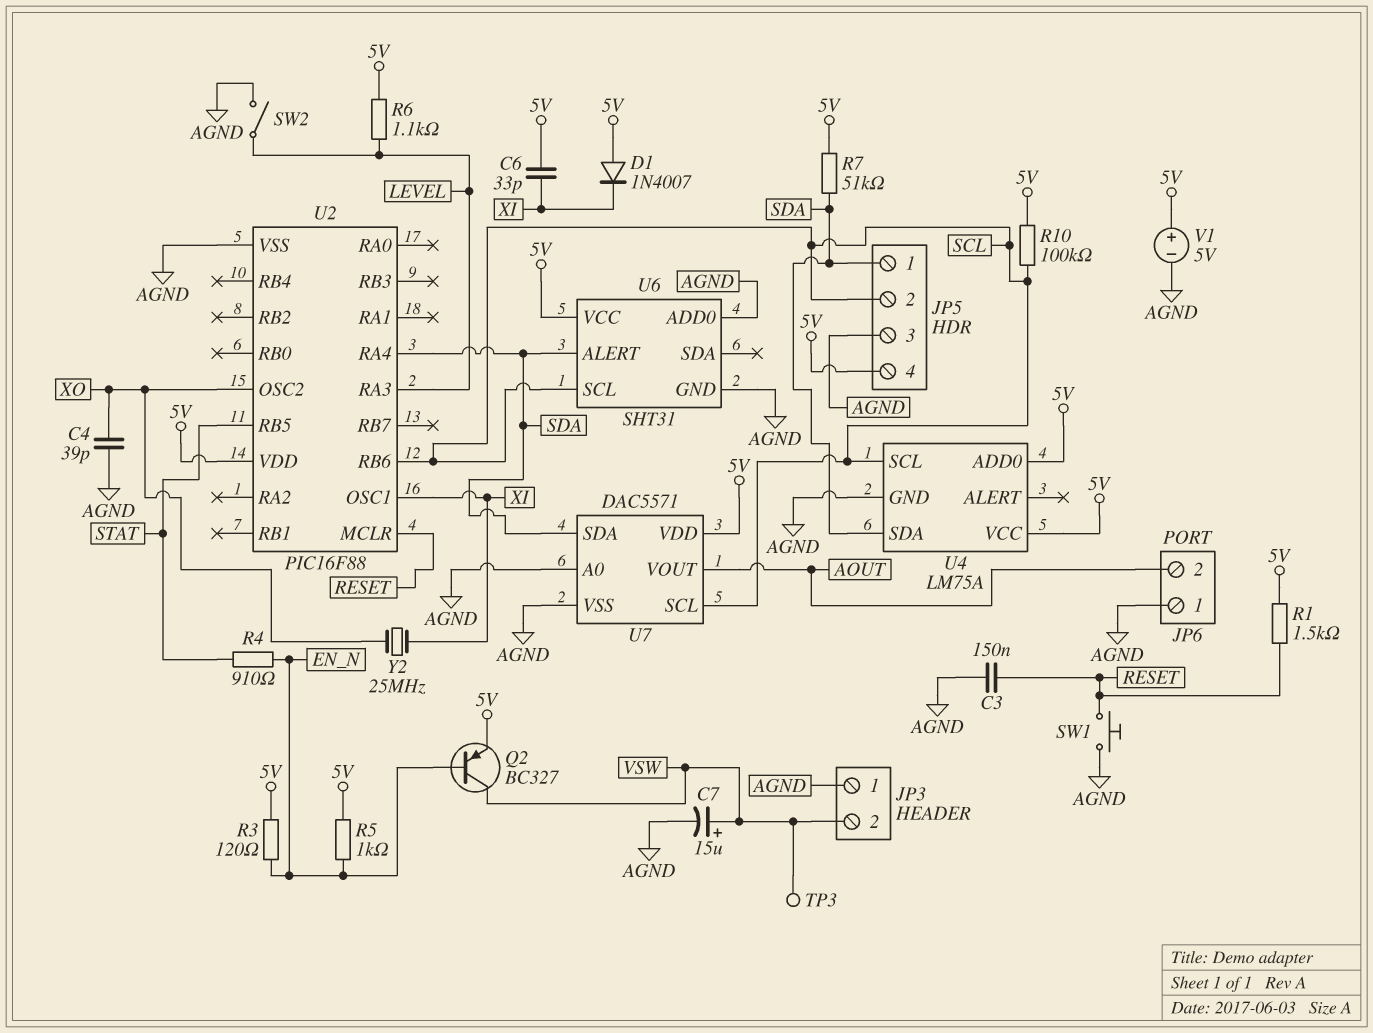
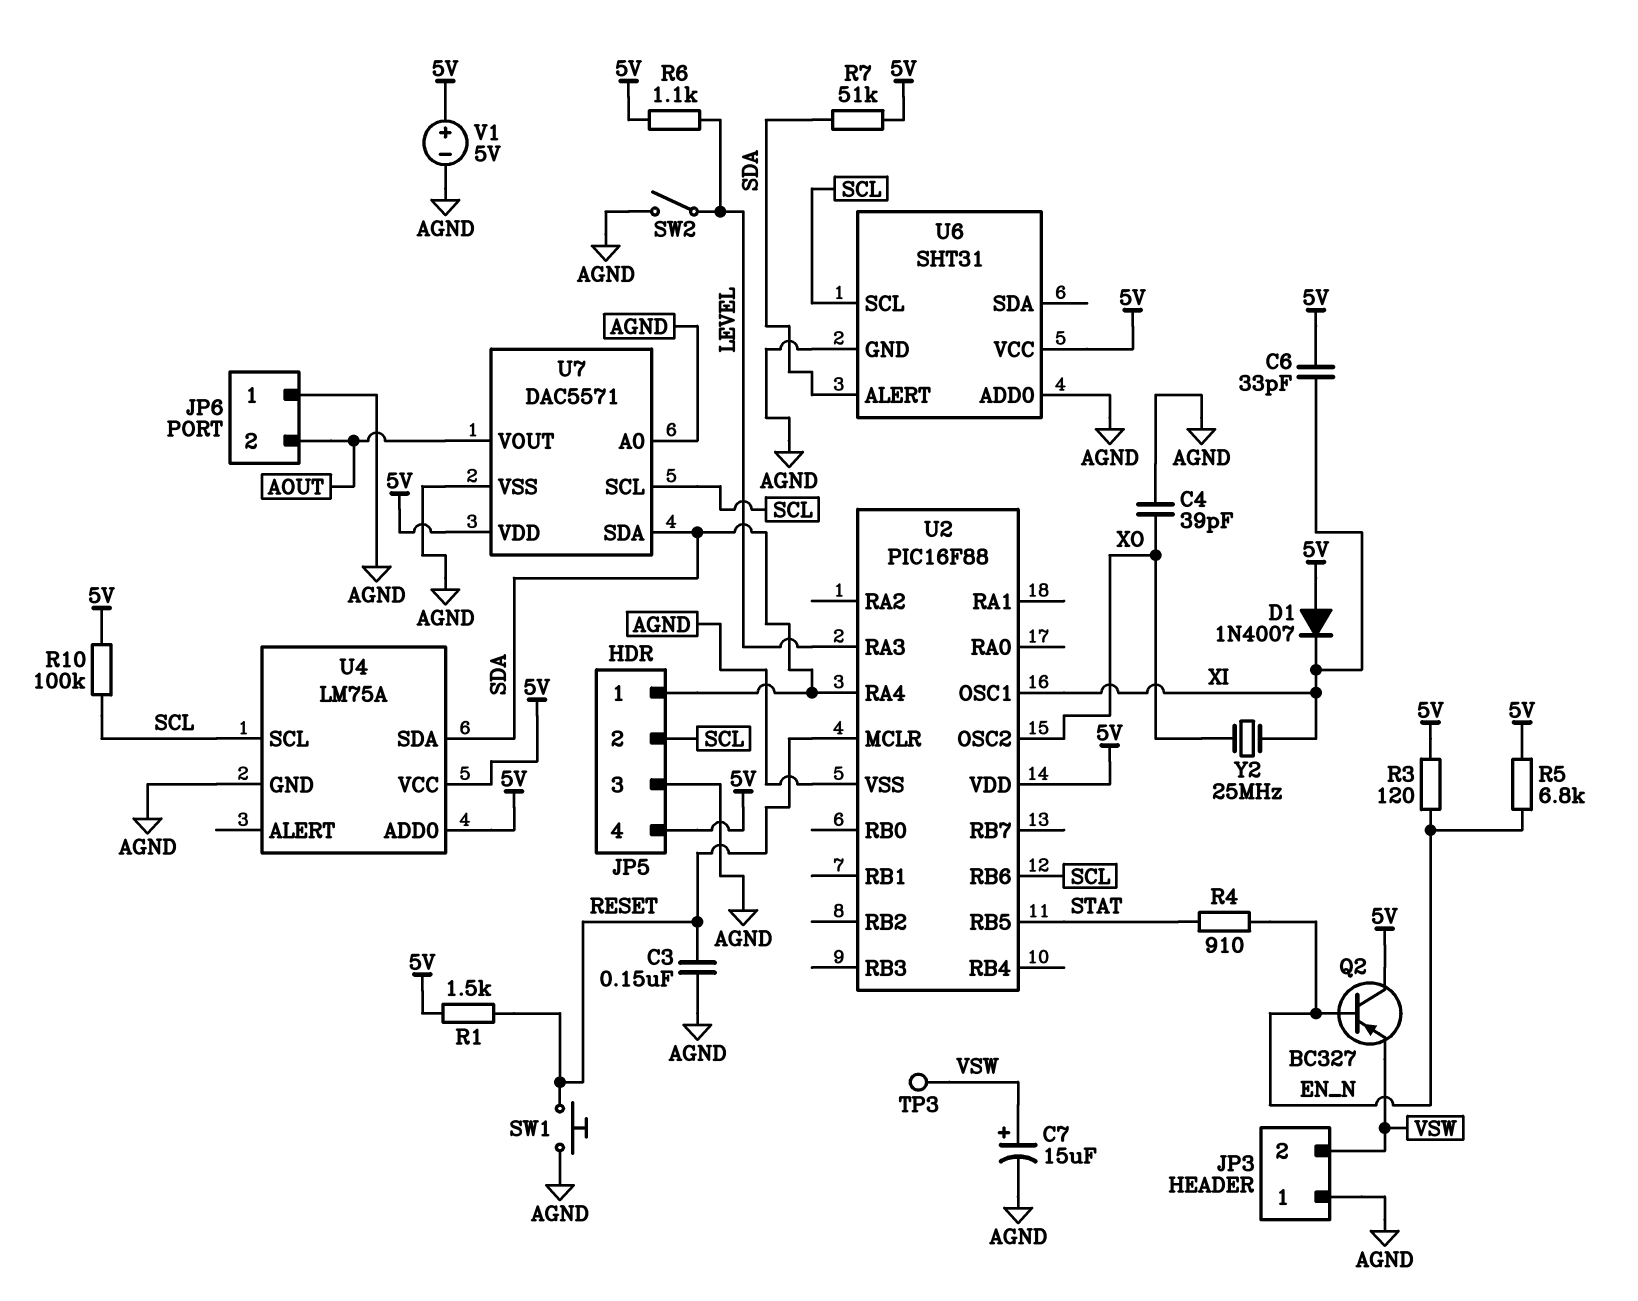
Q2: PNP BC327 (B EN_N, C VSW, E 5V) -> PNP BC327 (B EN_N, C 5V, E VSW)
R5: 1k (5V, EN_N) -> 6.8k (5V, EN_N)

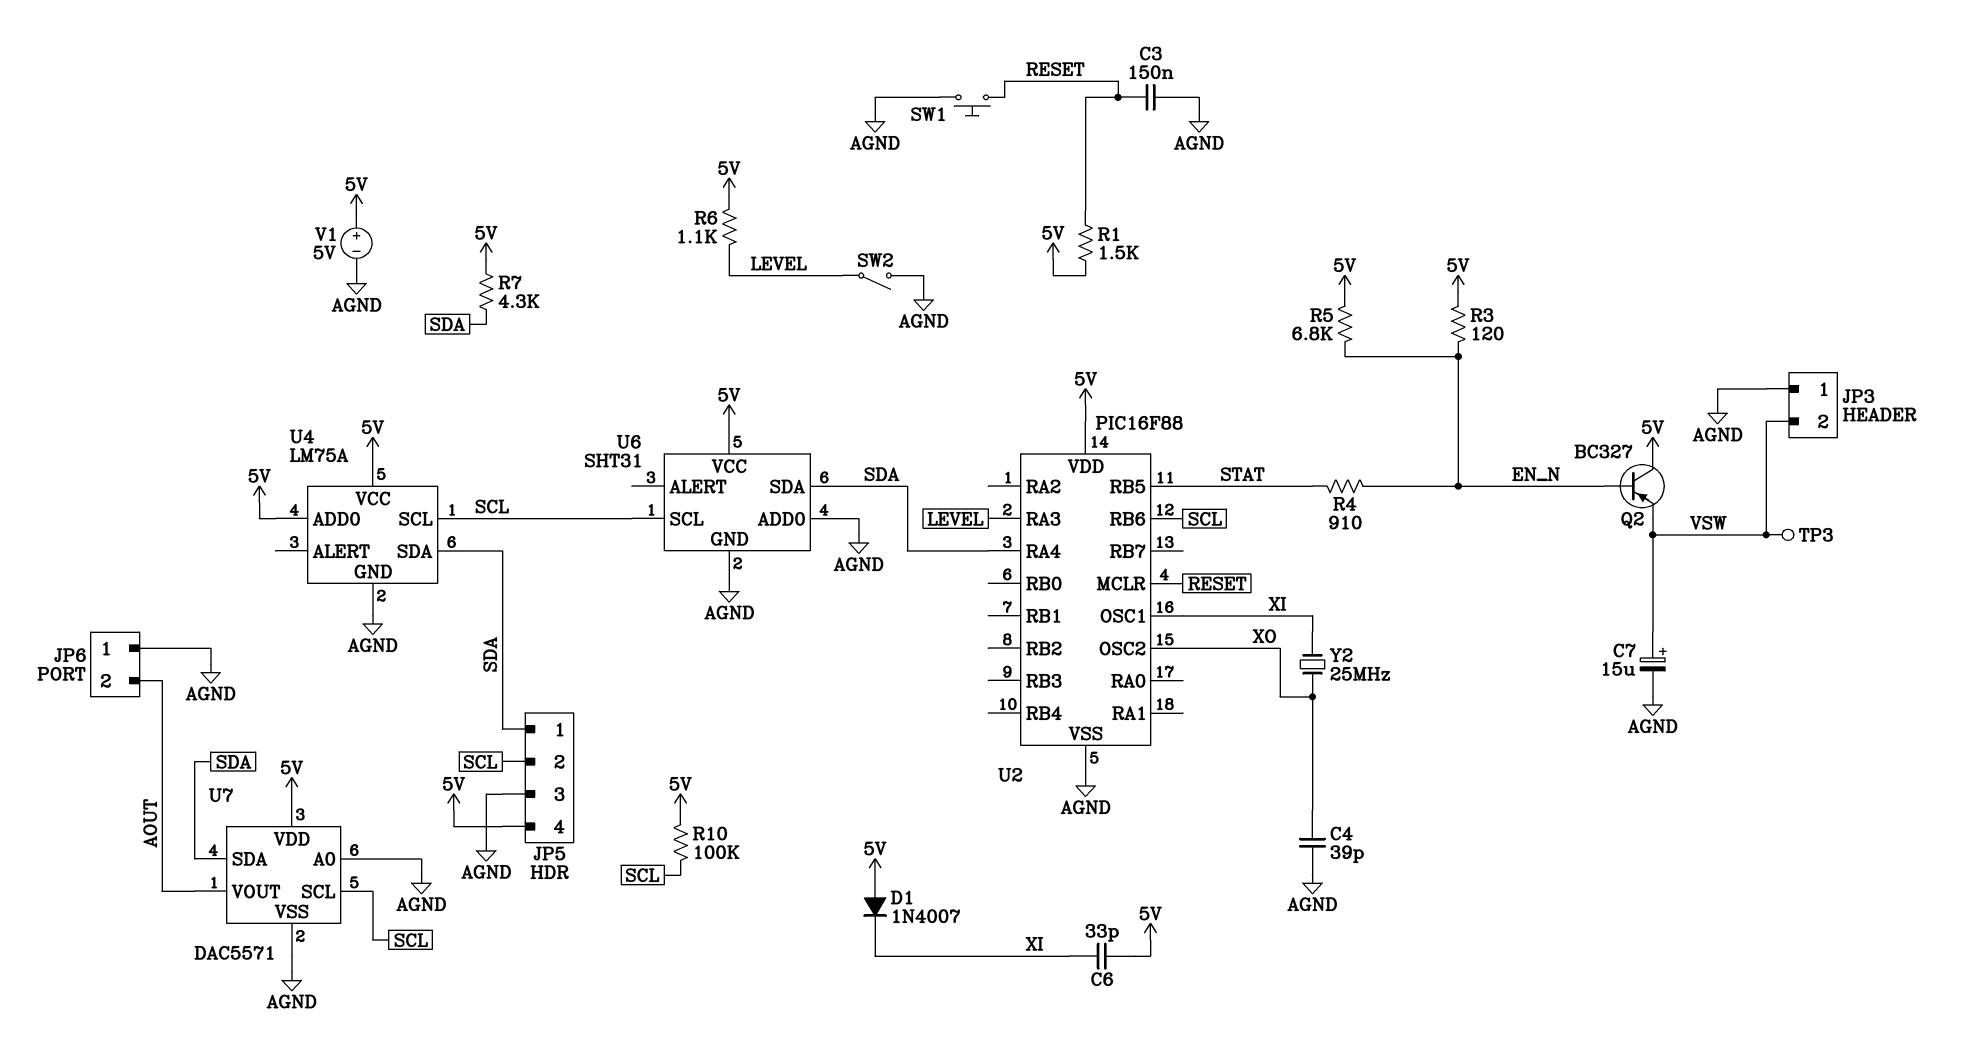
R7: 51k (5V, SDA) -> 4.3k (5V, SDA)
U6 pin ALERT: SDA -> none
U6 pin SDA: none -> SDA

